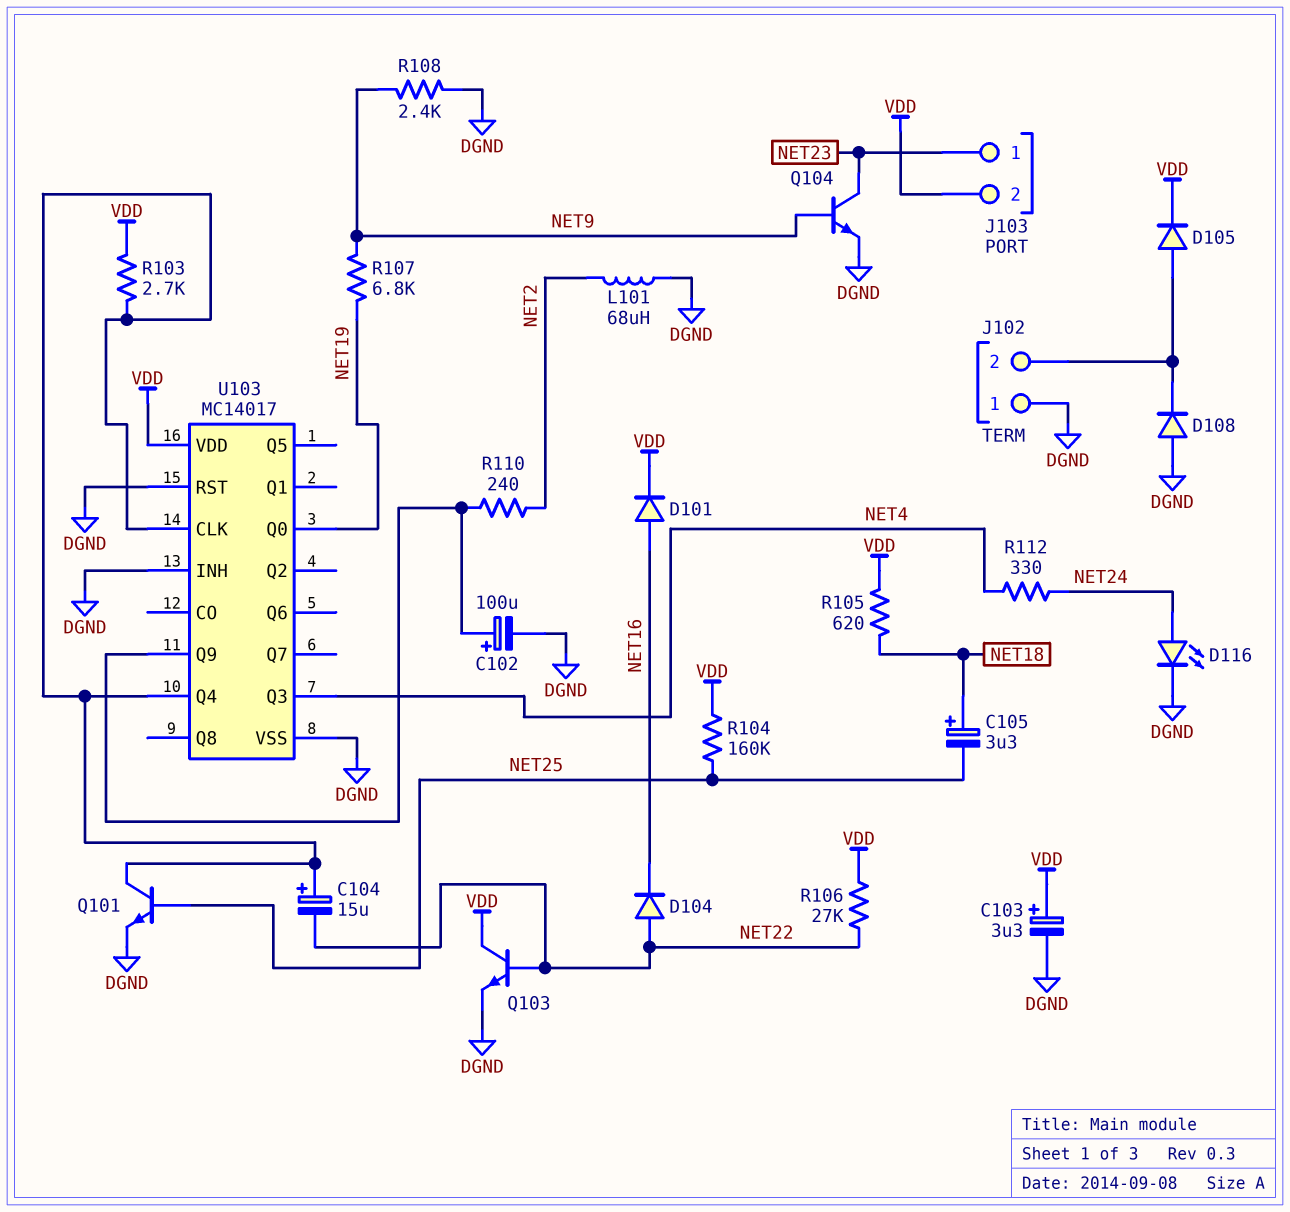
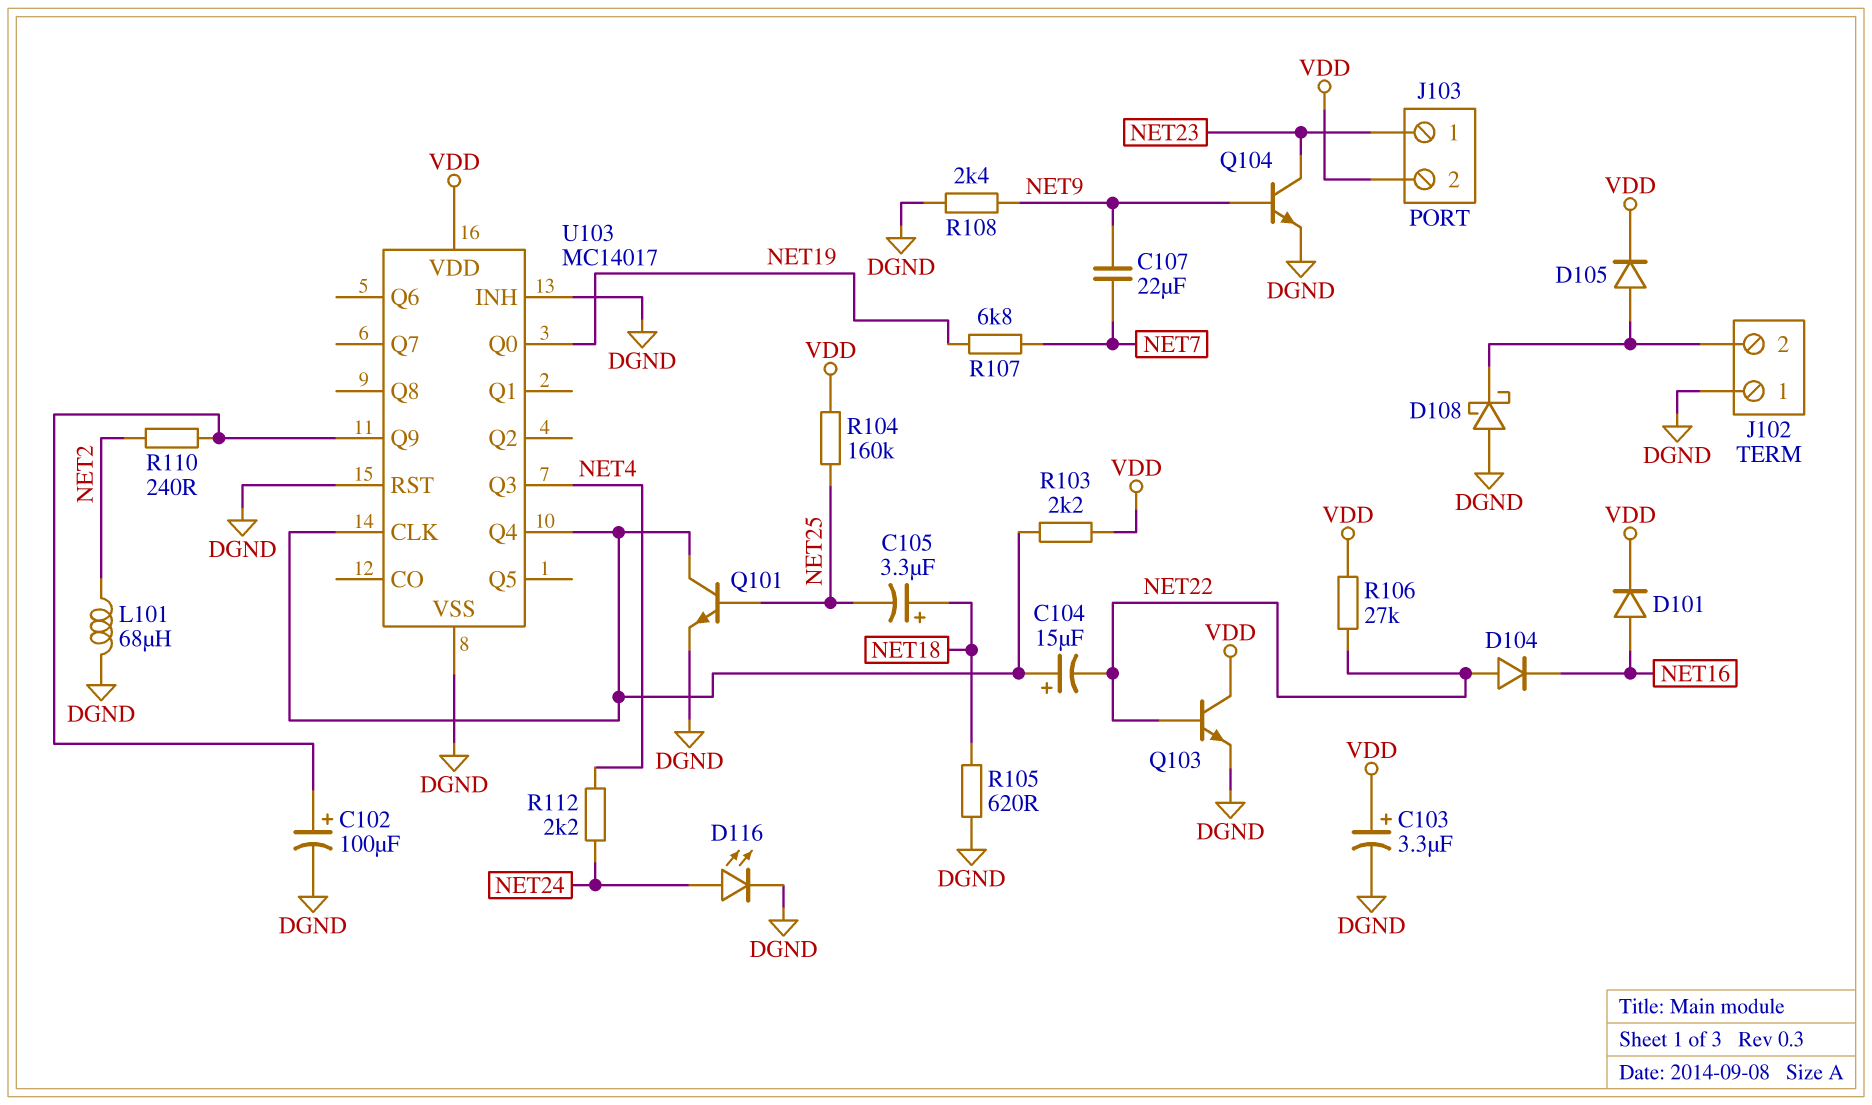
C107: none -> 22uF (NET7, NET9)
D108: diode (A DGND, K J102/2) -> schottky (A DGND, K J102/2)
R103: 2.7k (U103/CLK, VDD) -> 2.2k (U103/CLK, VDD)
R105: 620 (NET18, VDD) -> 620 (DGND, NET18)
R107: 6.8k (NET9, NET19) -> 6.8k (NET7, NET19)
R112: 330 (NET4, NET24) -> 2.2k (NET4, NET24)

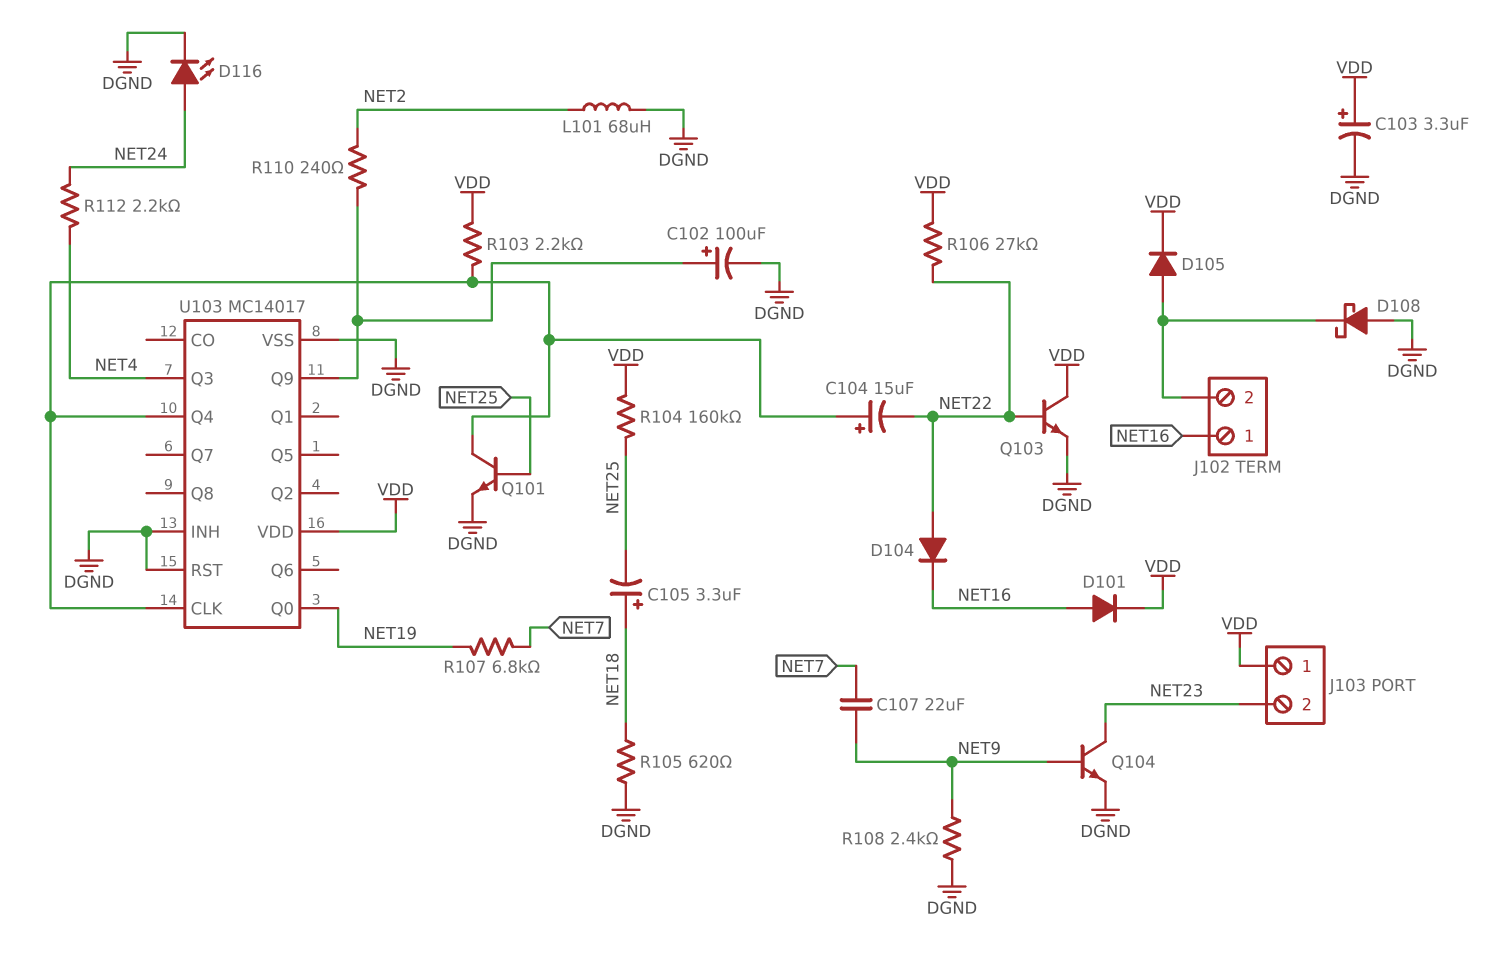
J102 pin 1: DGND -> NET16
J103 pin 1: NET23 -> VDD
J103 pin 2: VDD -> NET23

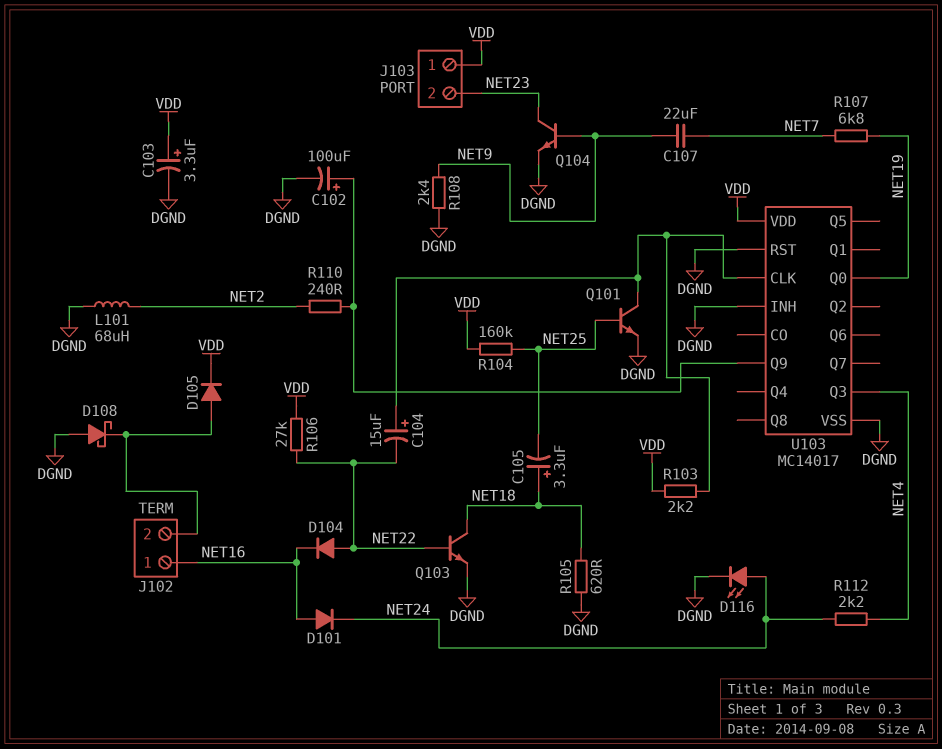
D101: diode (A NET16, K VDD) -> diode (A NET16, K NET24)
Q103: NPN (B NET22, C VDD, E DGND) -> NPN (B NET22, C NET18, E DGND)
U103 pin Q4: U103/CLK -> none

